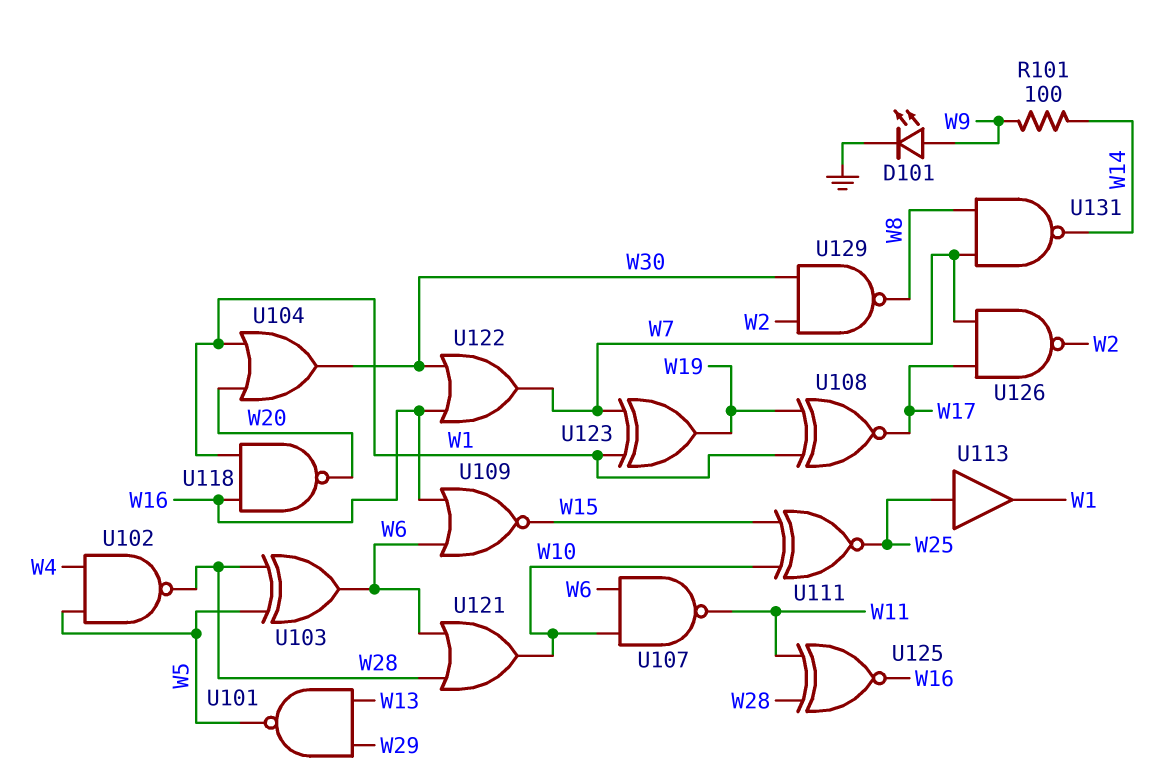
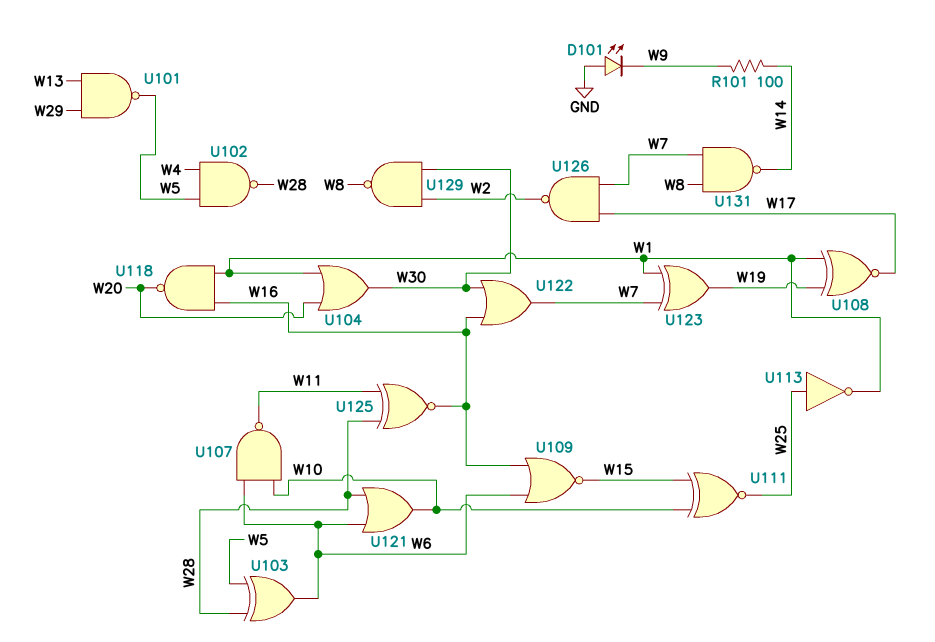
D101: LED (A W9, K GND) -> LED (A GND, K W9)
U113: buffer (in W25, out W1) -> NOT (in W25, out W1)

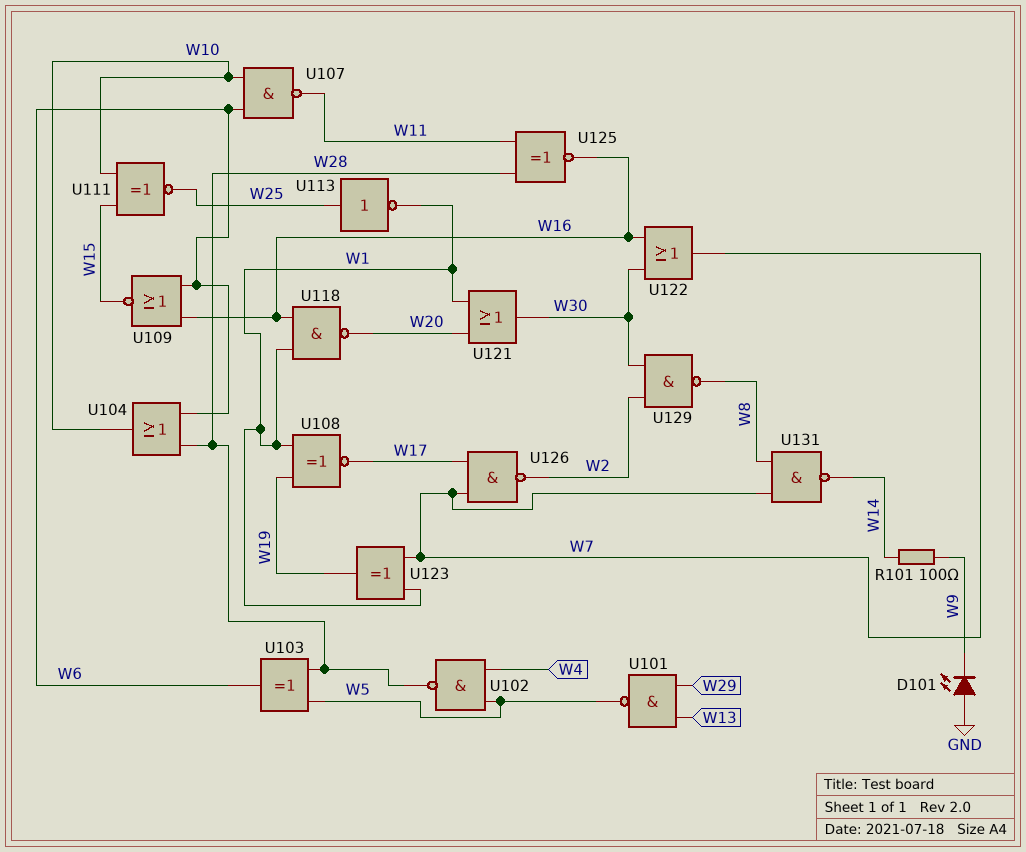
U104: OR (in W1, in W20, out W30) -> OR (in W6, in W28, out W10)
U121: OR (in W6, in W28, out W10) -> OR (in W1, in W20, out W30)

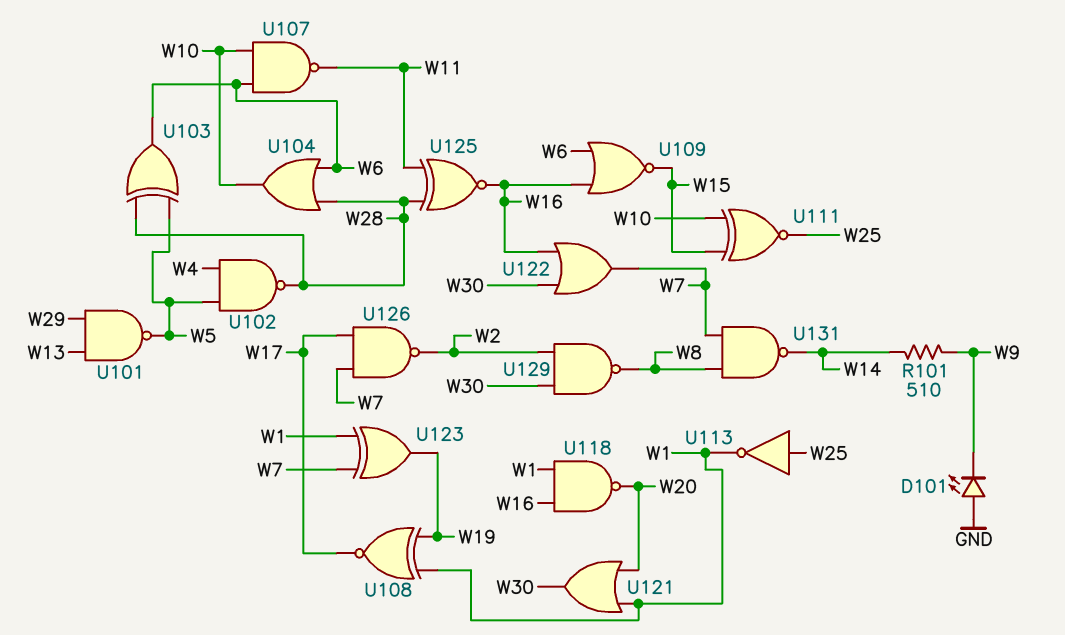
R101: 100 (W9, W14) -> 510 (W9, W14)

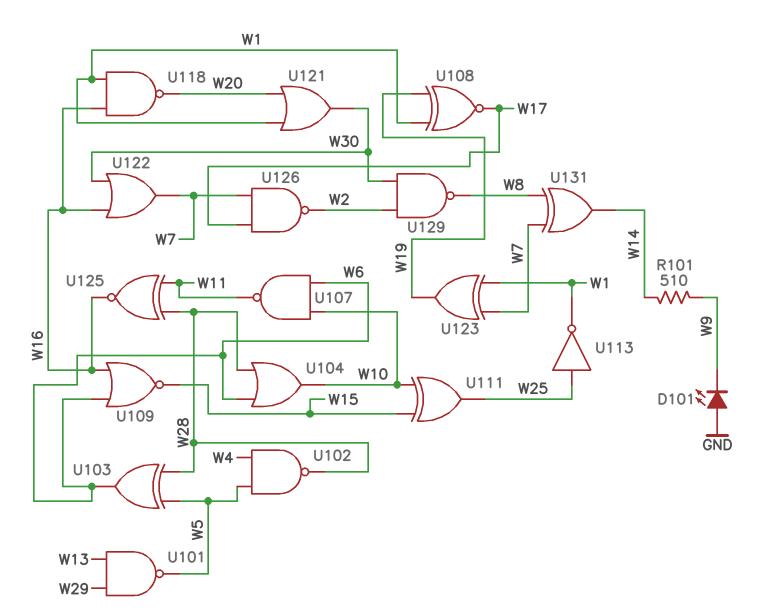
U111: XNOR (in W10, in W15, out W25) -> XOR (in W10, in W15, out W25)
U131: NAND (in W7, in W8, out W14) -> XOR (in W7, in W8, out W14)

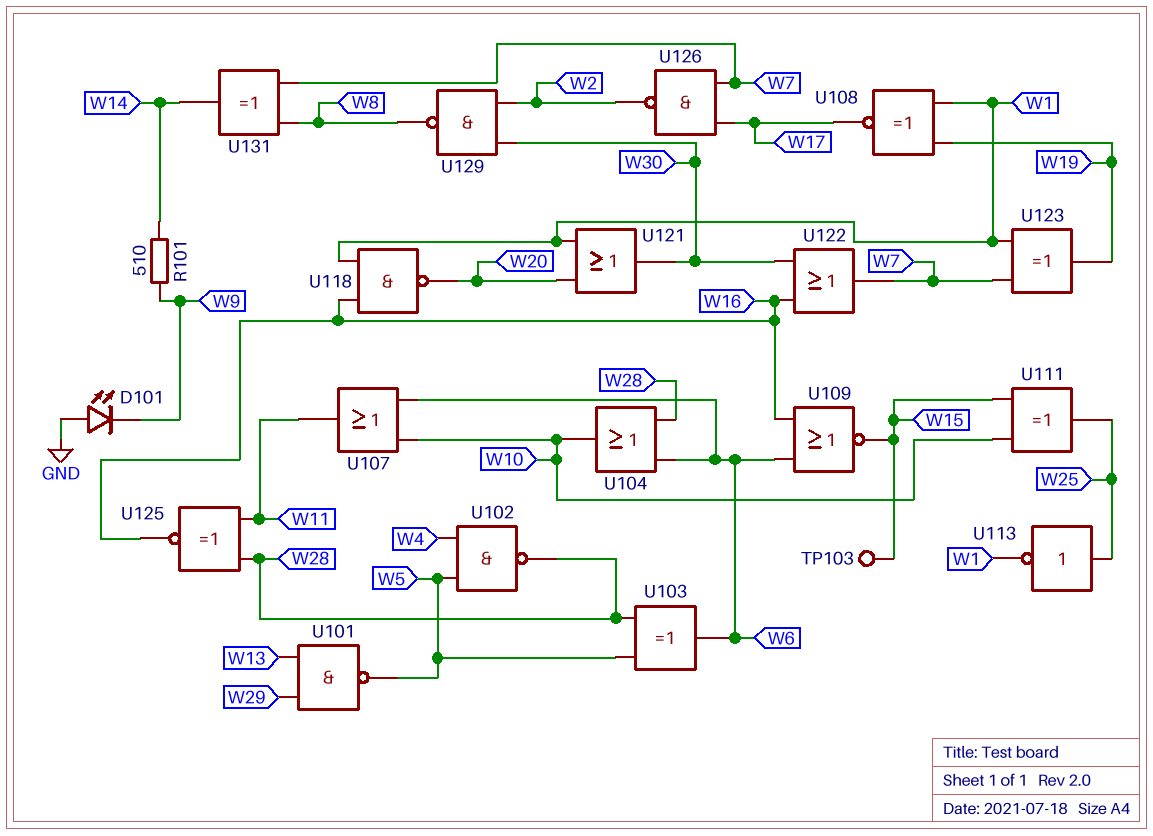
TP103: none -> test point (W15)
U107: NAND (in W6, in W10, out W11) -> OR (in W6, in W10, out W11)

